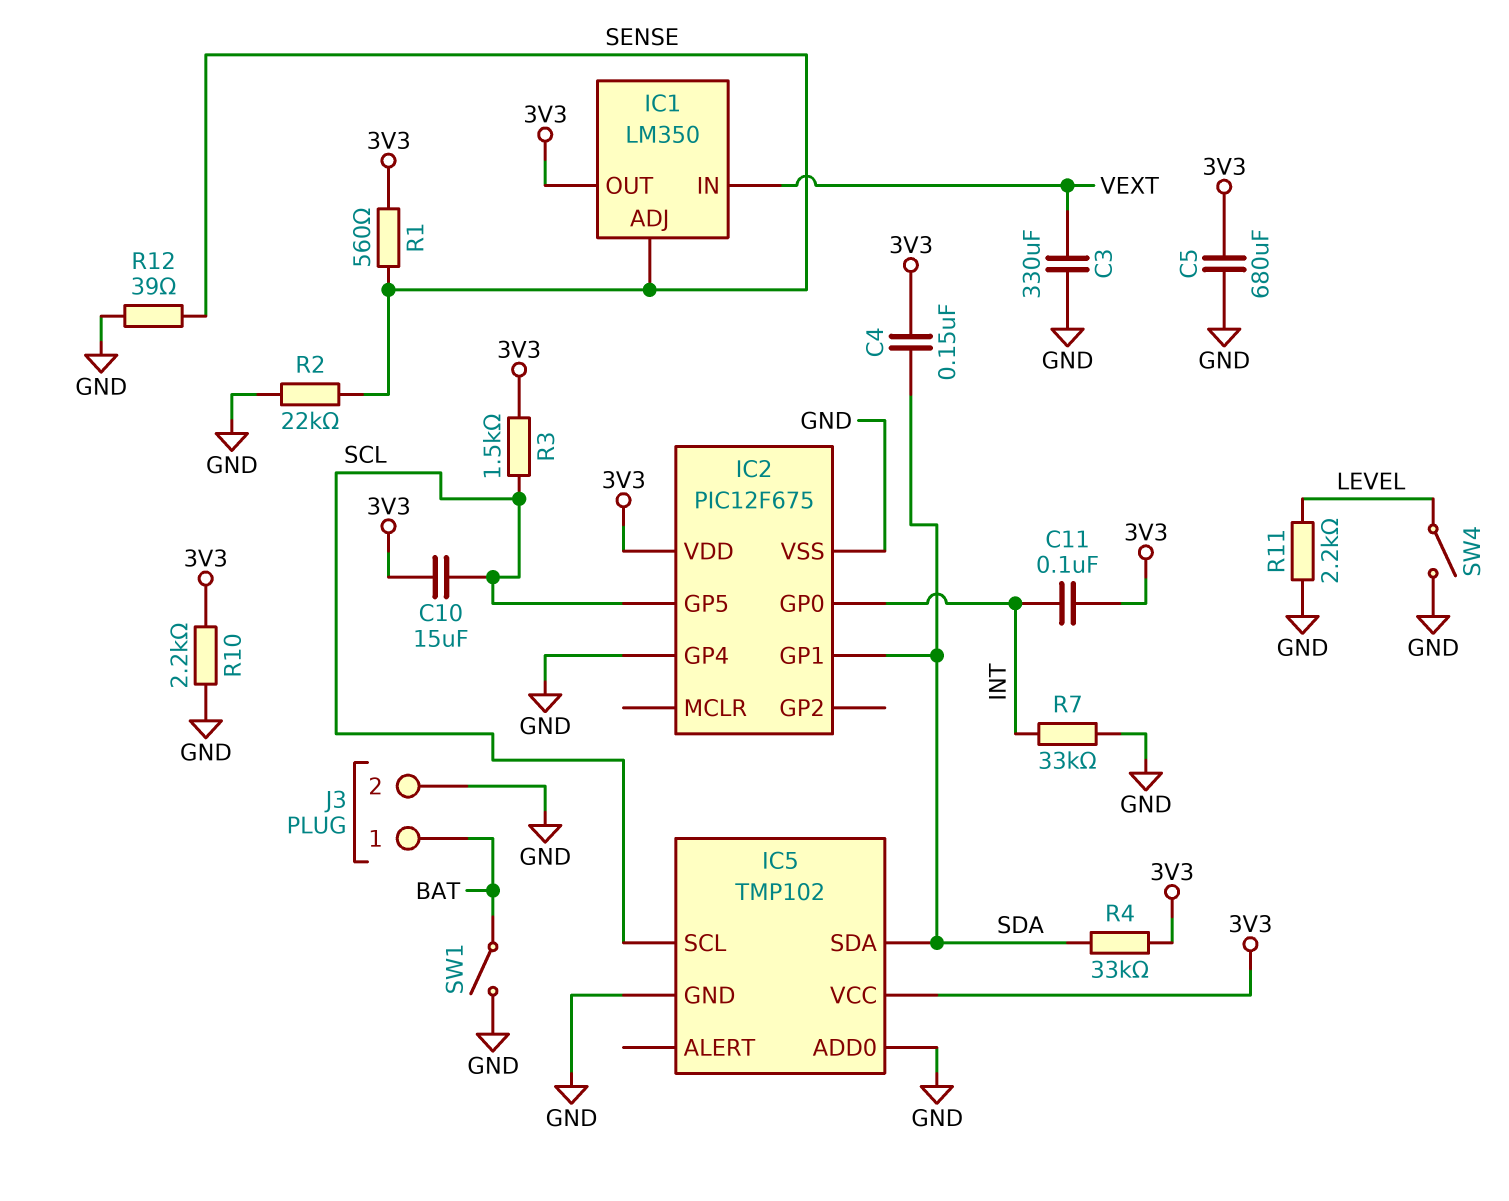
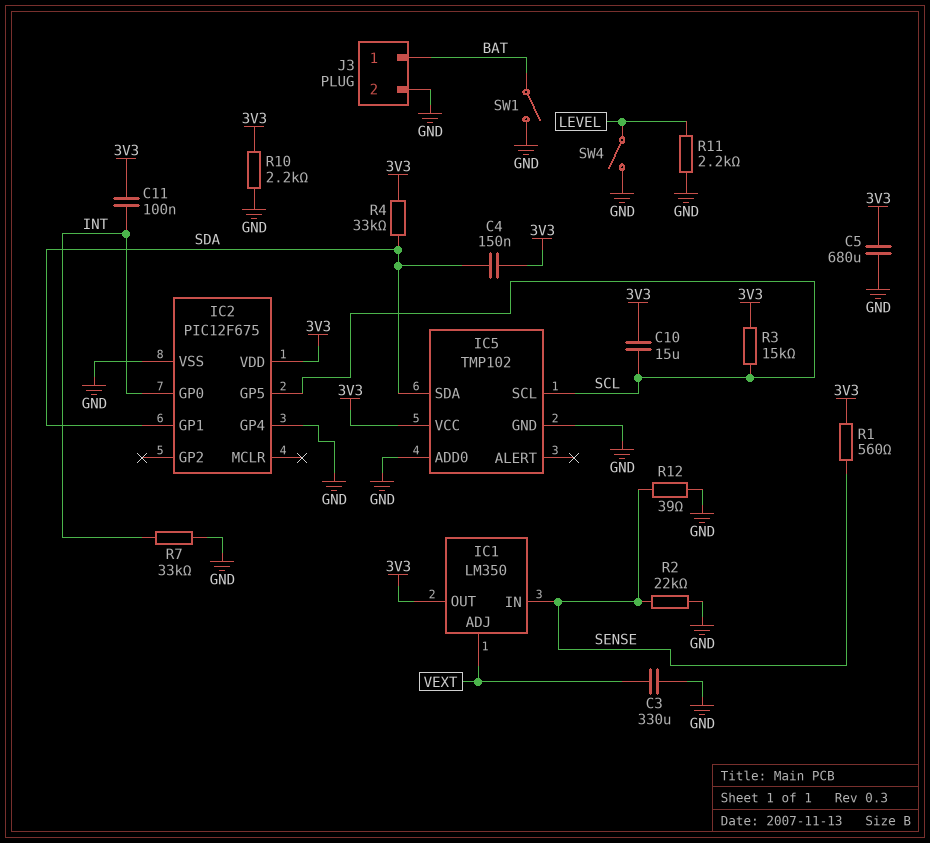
IC1 pin ADJ: SENSE -> VEXT
IC1 pin IN: VEXT -> SENSE
R3: 1.5k (3V3, SCL) -> 15k (3V3, SCL)

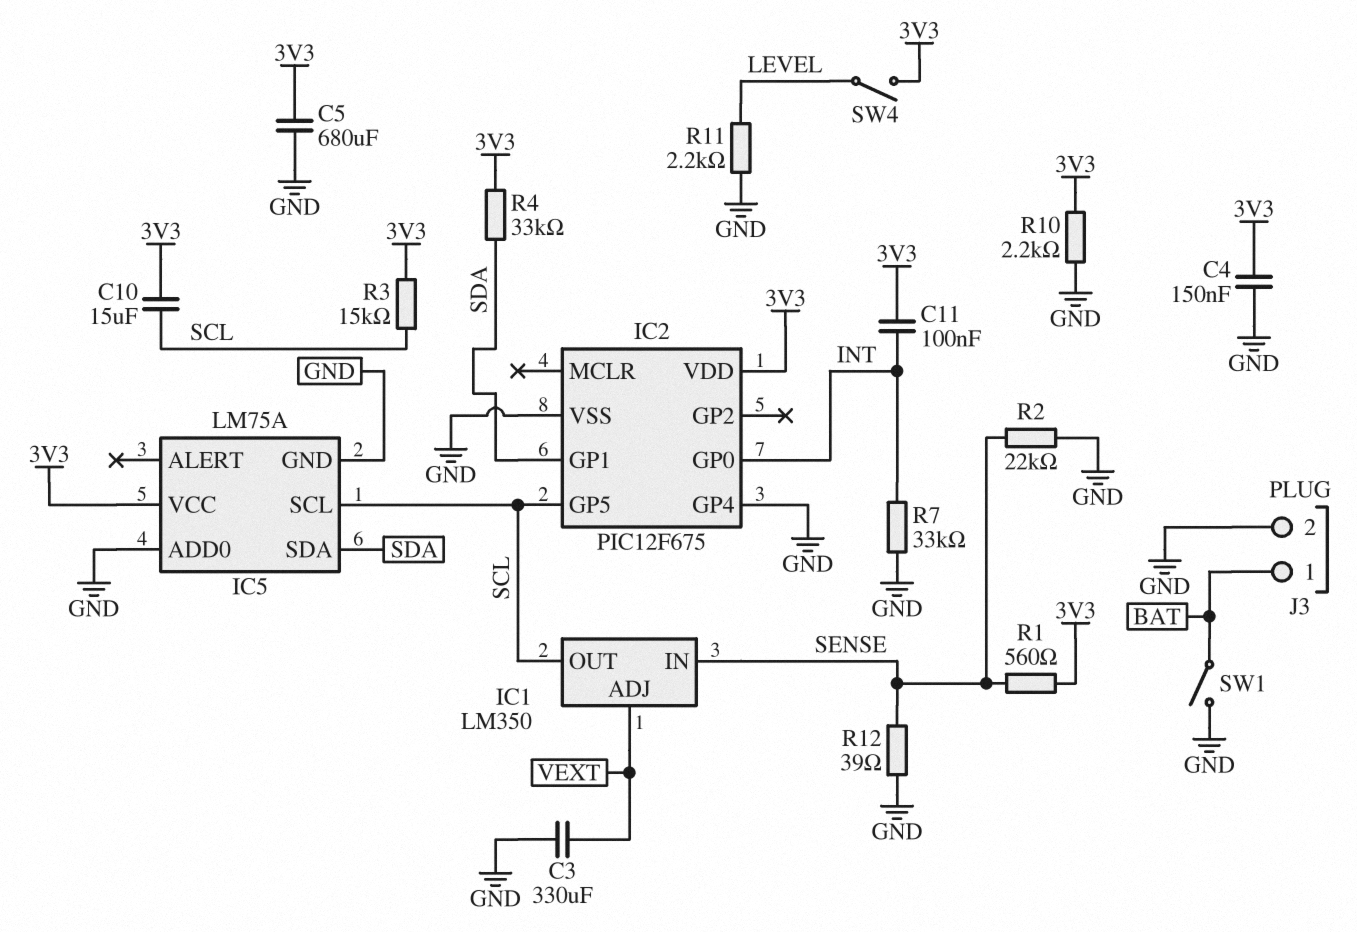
C4: 150nF (3V3, SDA) -> 150nF (3V3, GND)
IC1 pin OUT: 3V3 -> SCL
IC5: TMP102 -> LM75A
SW4: switch (GND, LEVEL) -> switch (3V3, LEVEL)

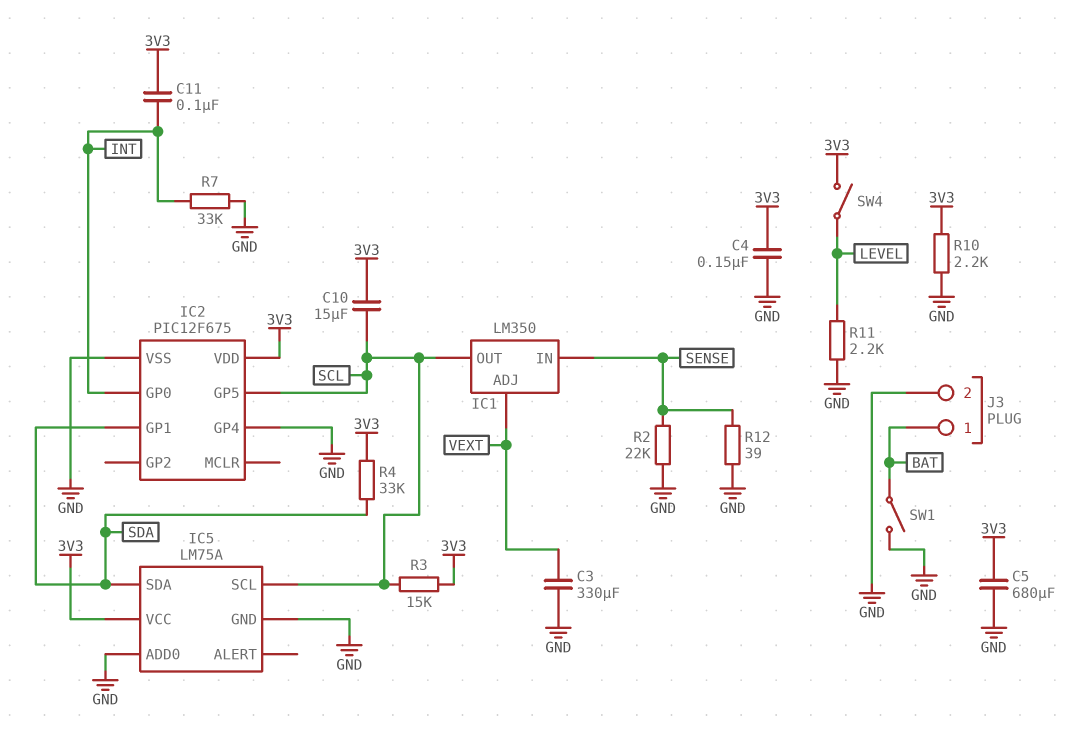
R1: 560 (3V3, SENSE) -> none

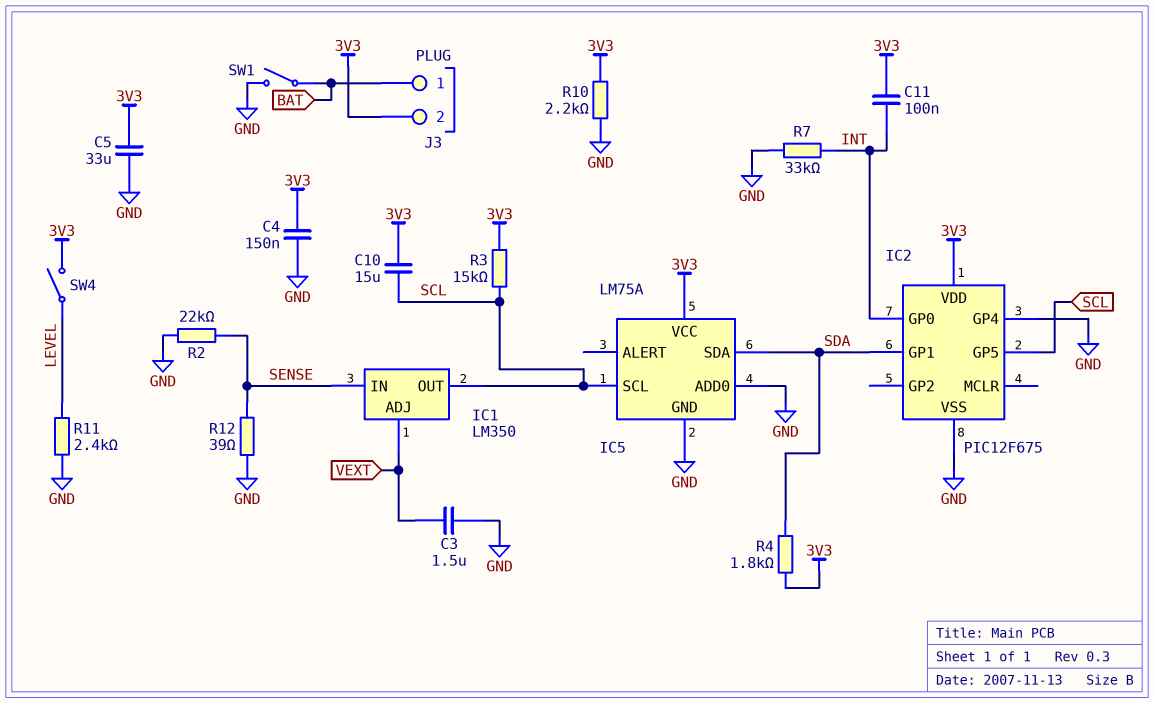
C3: 330uF (GND, VEXT) -> 1.5uF (GND, VEXT)
C5: 680uF (3V3, GND) -> 33uF (3V3, GND)
J3 pin 2: GND -> 3V3
R4: 33k (3V3, SDA) -> 1.8k (3V3, SDA)
R11: 2.2k (GND, LEVEL) -> 2.4k (GND, LEVEL)

